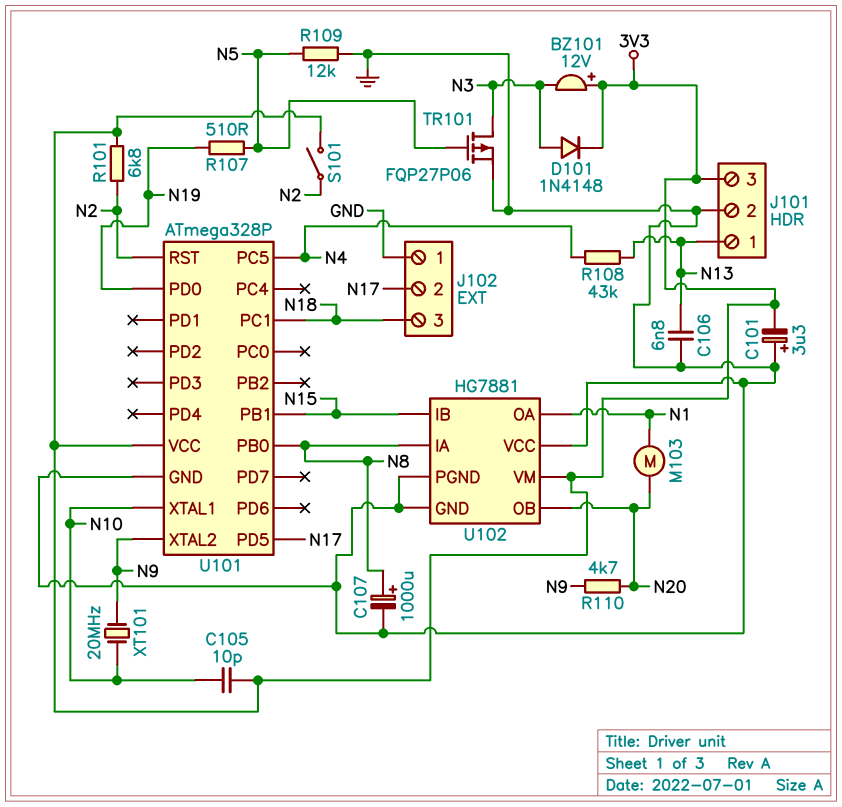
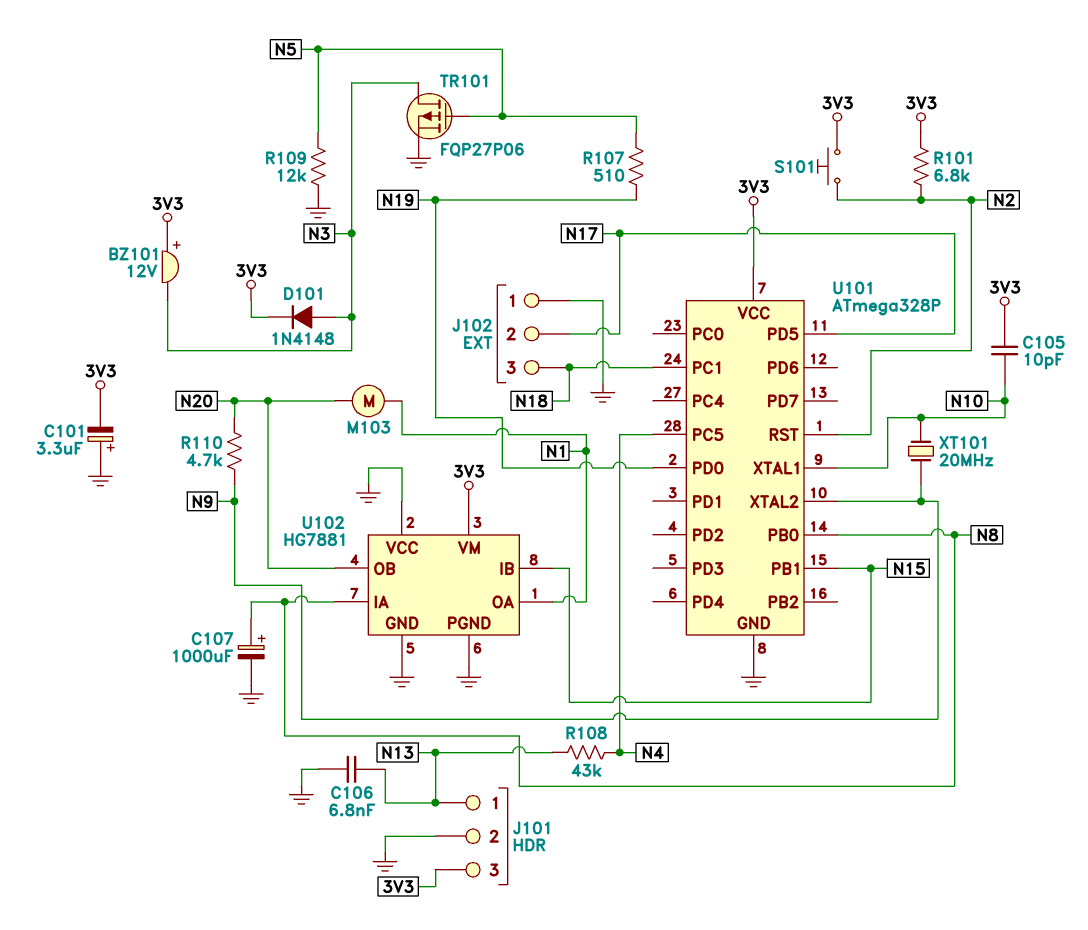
S101: switch (3V3, N2) -> button (3V3, N2)

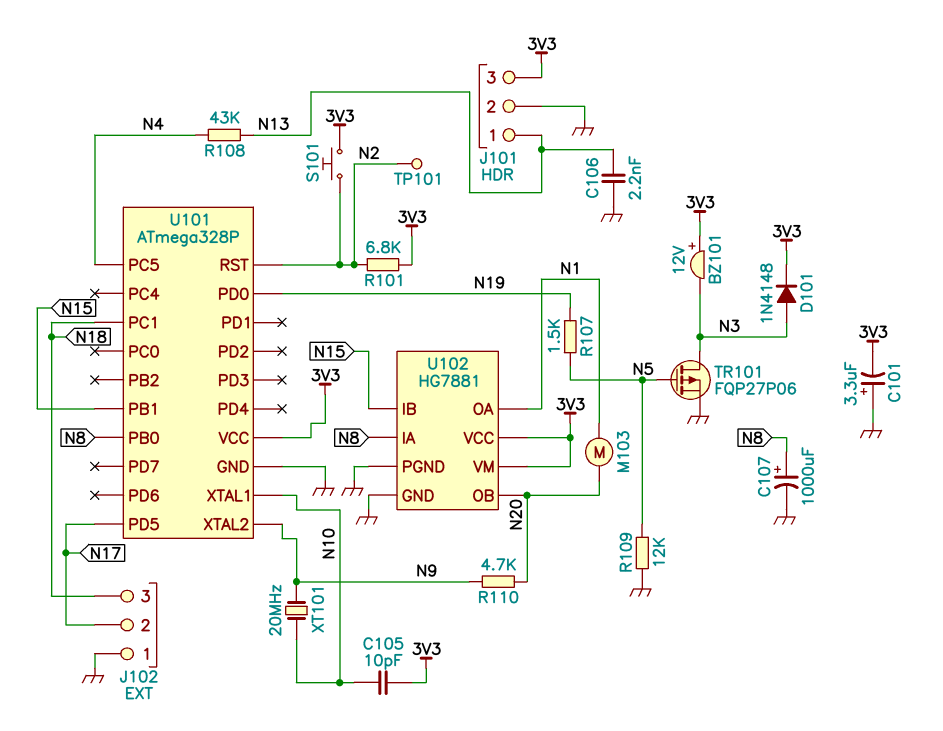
C106: 6.8nF (GND, N13) -> 2.2nF (GND, N13)
R107: 510 (N5, N19) -> 1.5k (N5, N19)
TP101: none -> test point (N2)
U102 pin VCC: GND -> 3V3

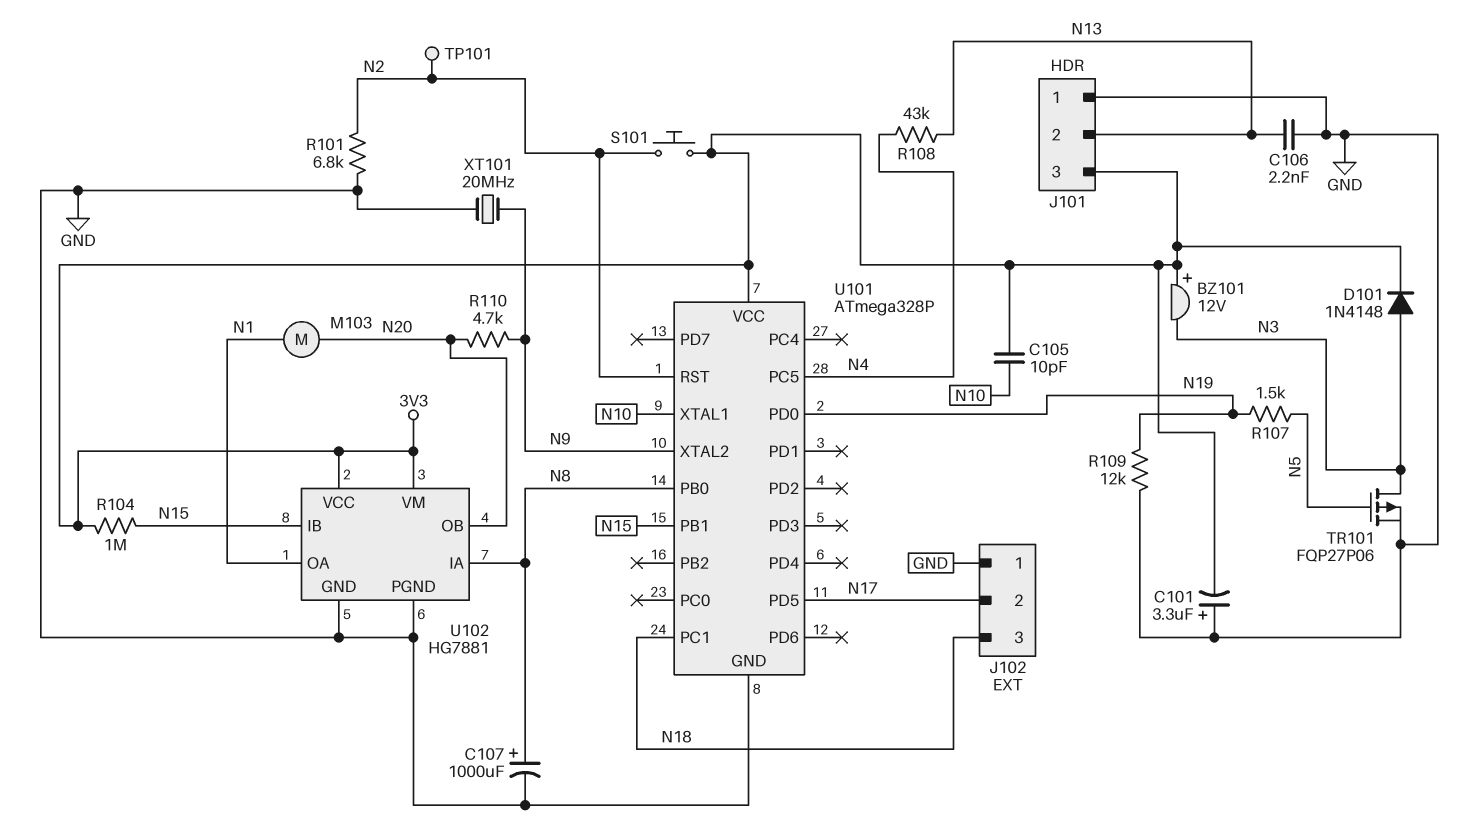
J101 pin 1: N13 -> GND
J101 pin 2: GND -> N13
R101: 6.8k (3V3, N2) -> 6.8k (GND, N2)
R104: none -> 1M (3V3, N15)
R109: 12k (GND, N5) -> 12k (GND, N19)
XT101: 20MHz (N9, N10) -> 20MHz (GND, N9)

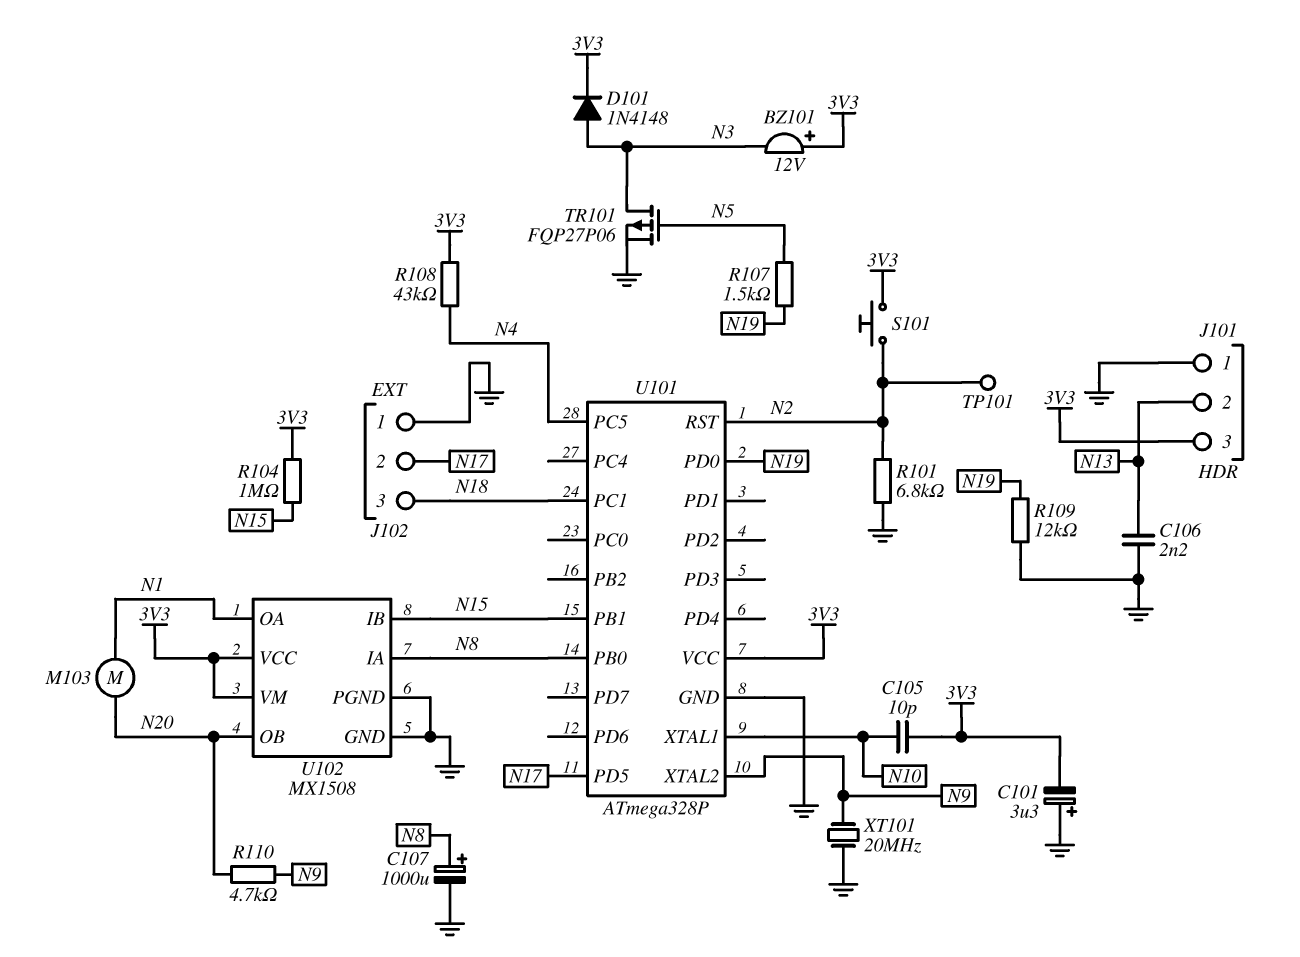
R108: 43k (N4, N13) -> 43k (3V3, N4)
U102: HG7881 -> MX1508

